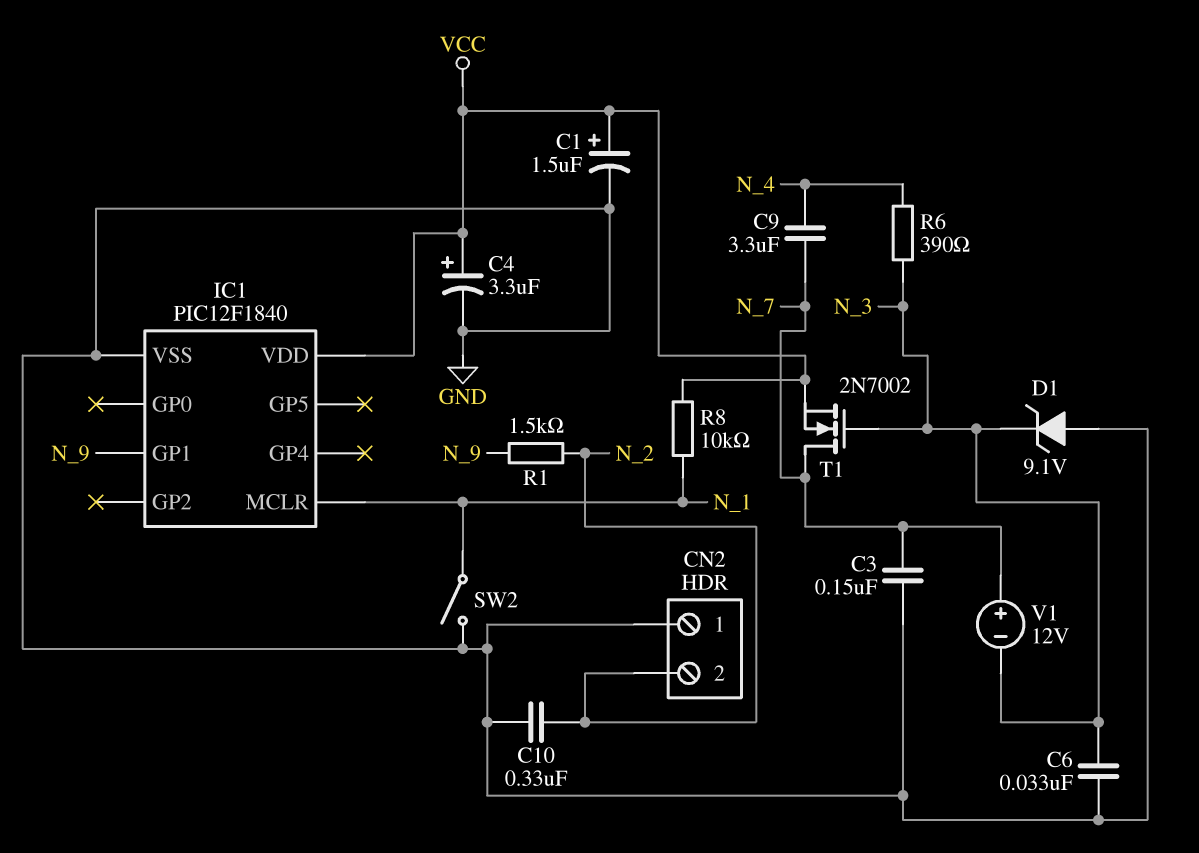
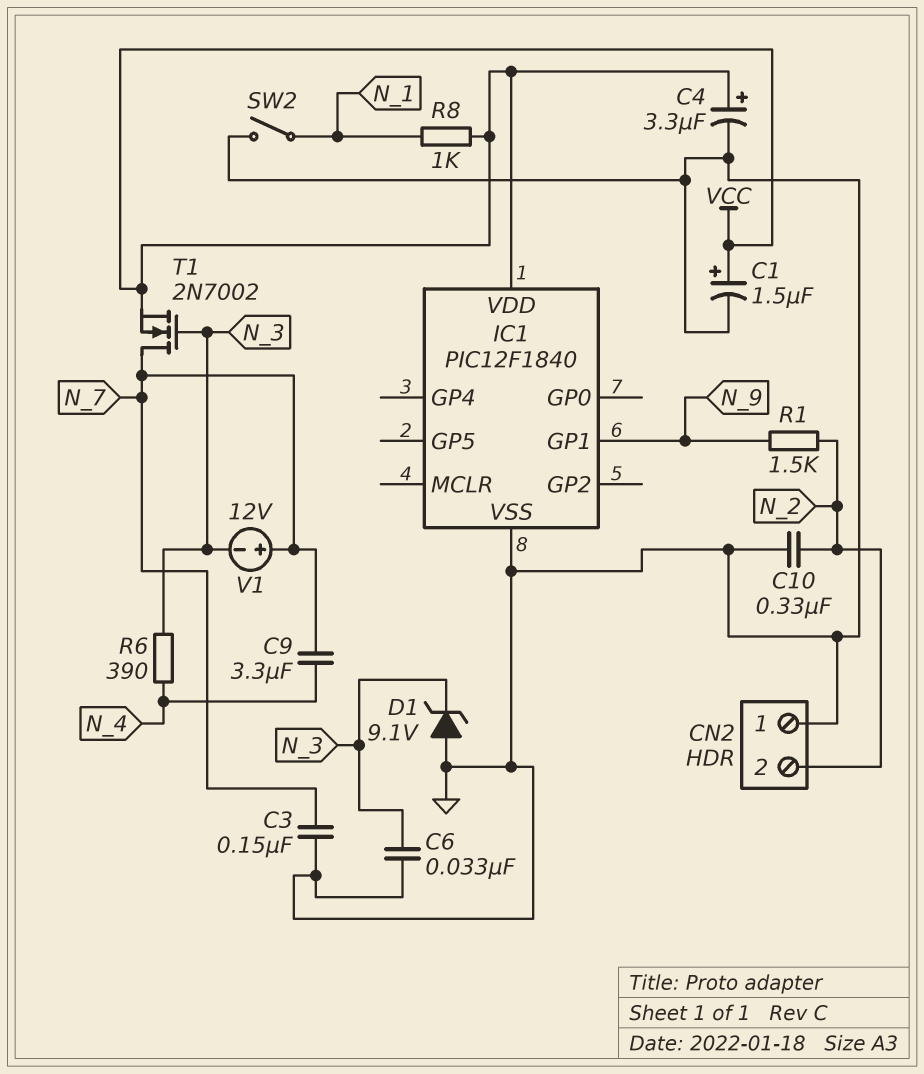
IC1 pin MCLR: N_1 -> none
R8: 10k (N_1, VCC) -> 1k (N_1, VCC)

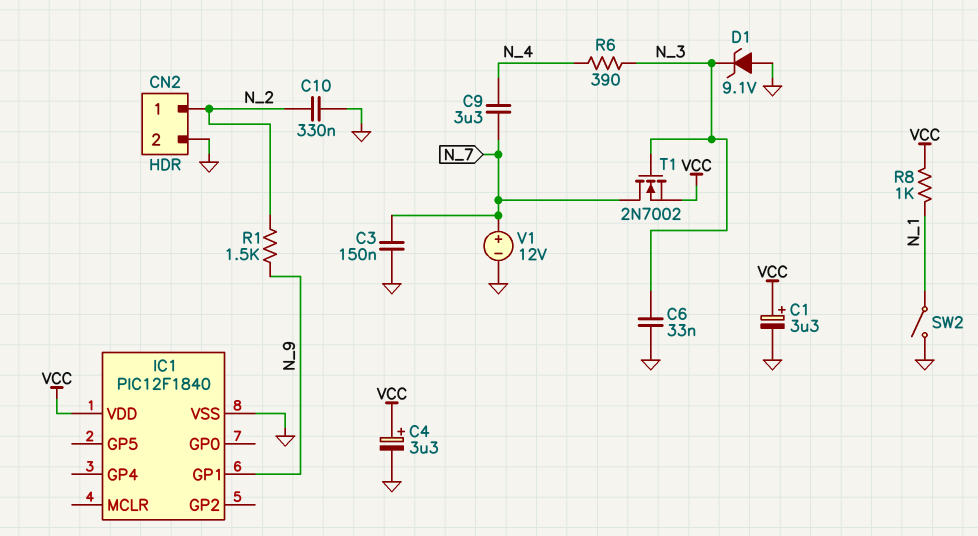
C1: 1.5uF (plus VCC, minus GND) -> 3.3uF (plus VCC, minus GND)
CN2 pin 1: GND -> N_2
CN2 pin 2: N_2 -> GND
V1: 12V (plus N_7, minus N_3) -> 12V (plus N_7, minus GND)

